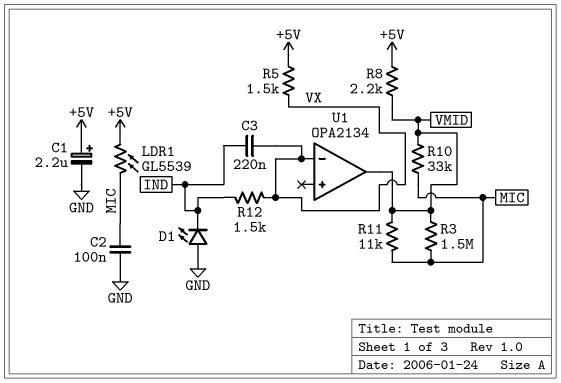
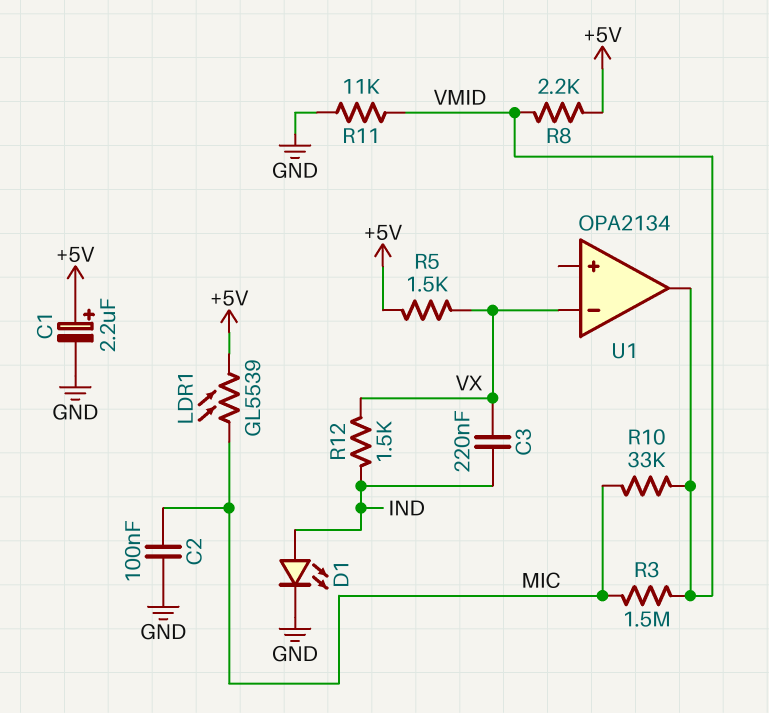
D1: LED (A GND, K IND) -> LED (A IND, K GND)
R11: 11k (MIC, VMID) -> 11k (GND, VMID)

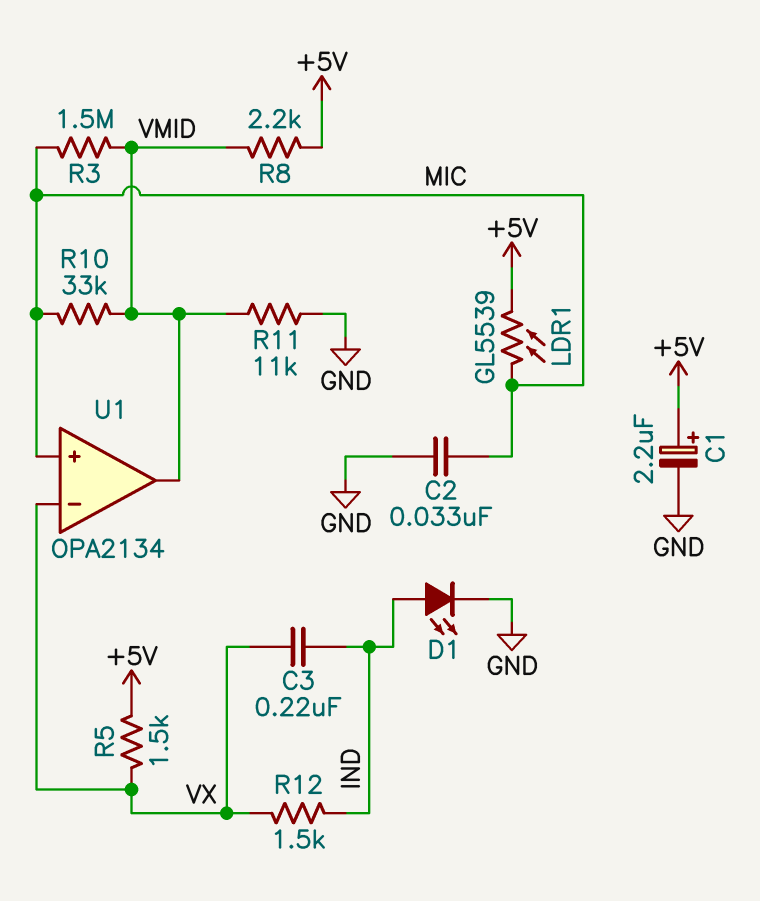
C2: 100nF (GND, MIC) -> 33nF (GND, MIC)
U1 pin in+: none -> MIC

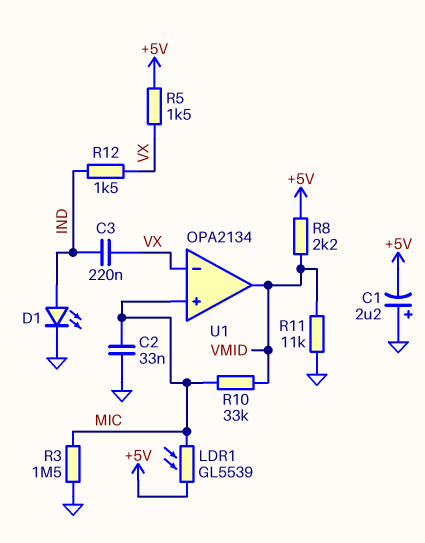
C1: 2.2uF (plus +5V, minus GND) -> 2.2uF (plus GND, minus +5V)
R3: 1.5M (MIC, VMID) -> 1.5M (GND, MIC)

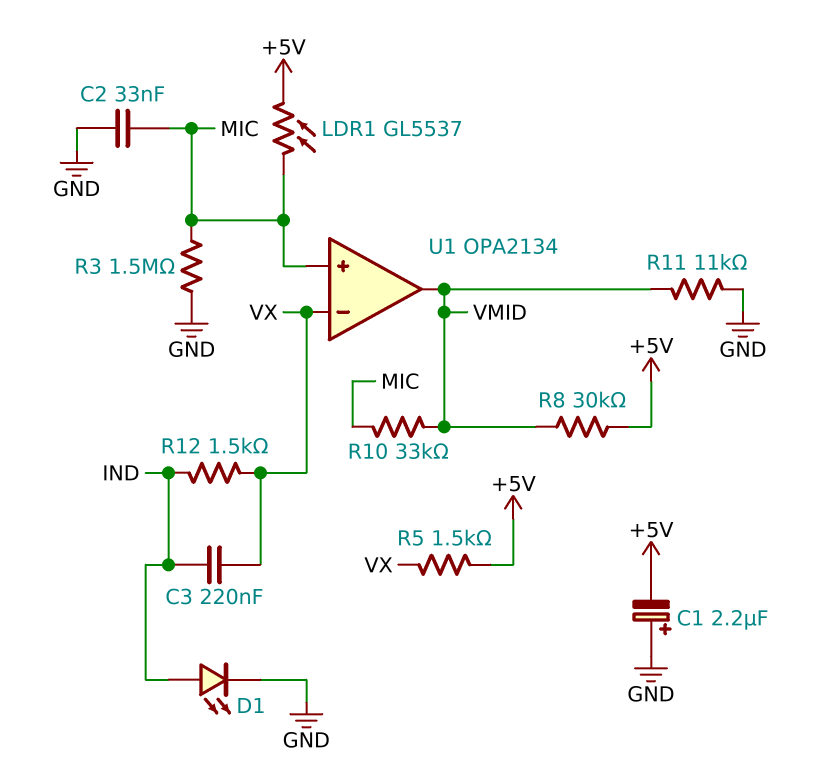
LDR1: GL5539 (+5V, MIC) -> GL5537 (+5V, MIC)
R8: 2.2k (+5V, VMID) -> 30k (+5V, VMID)

